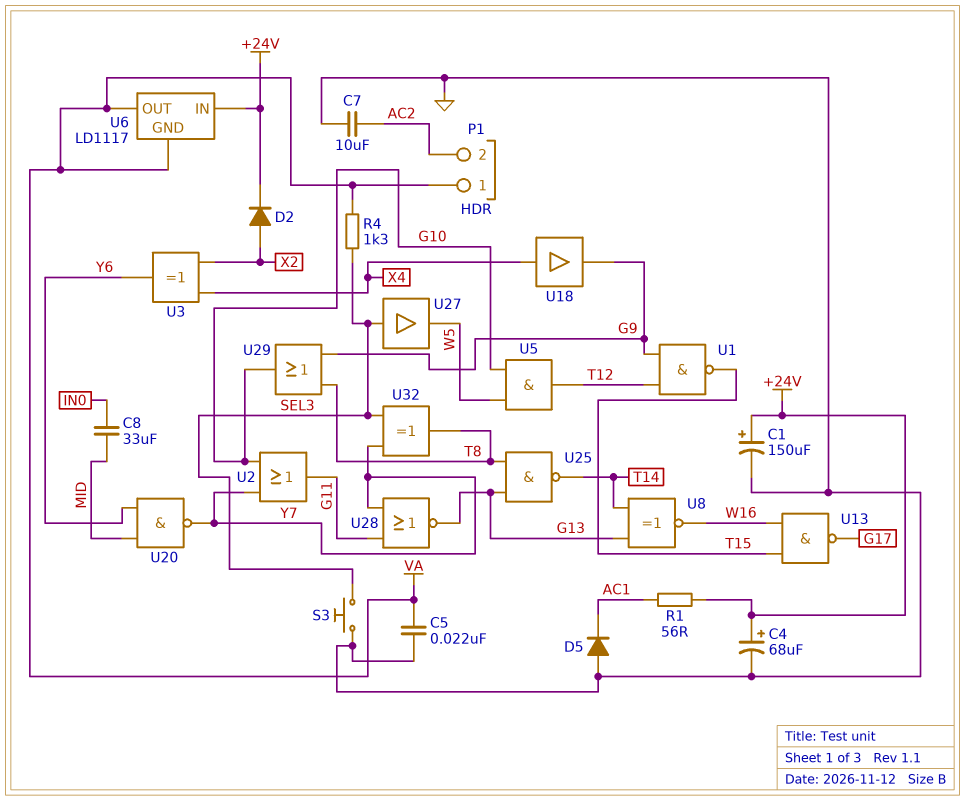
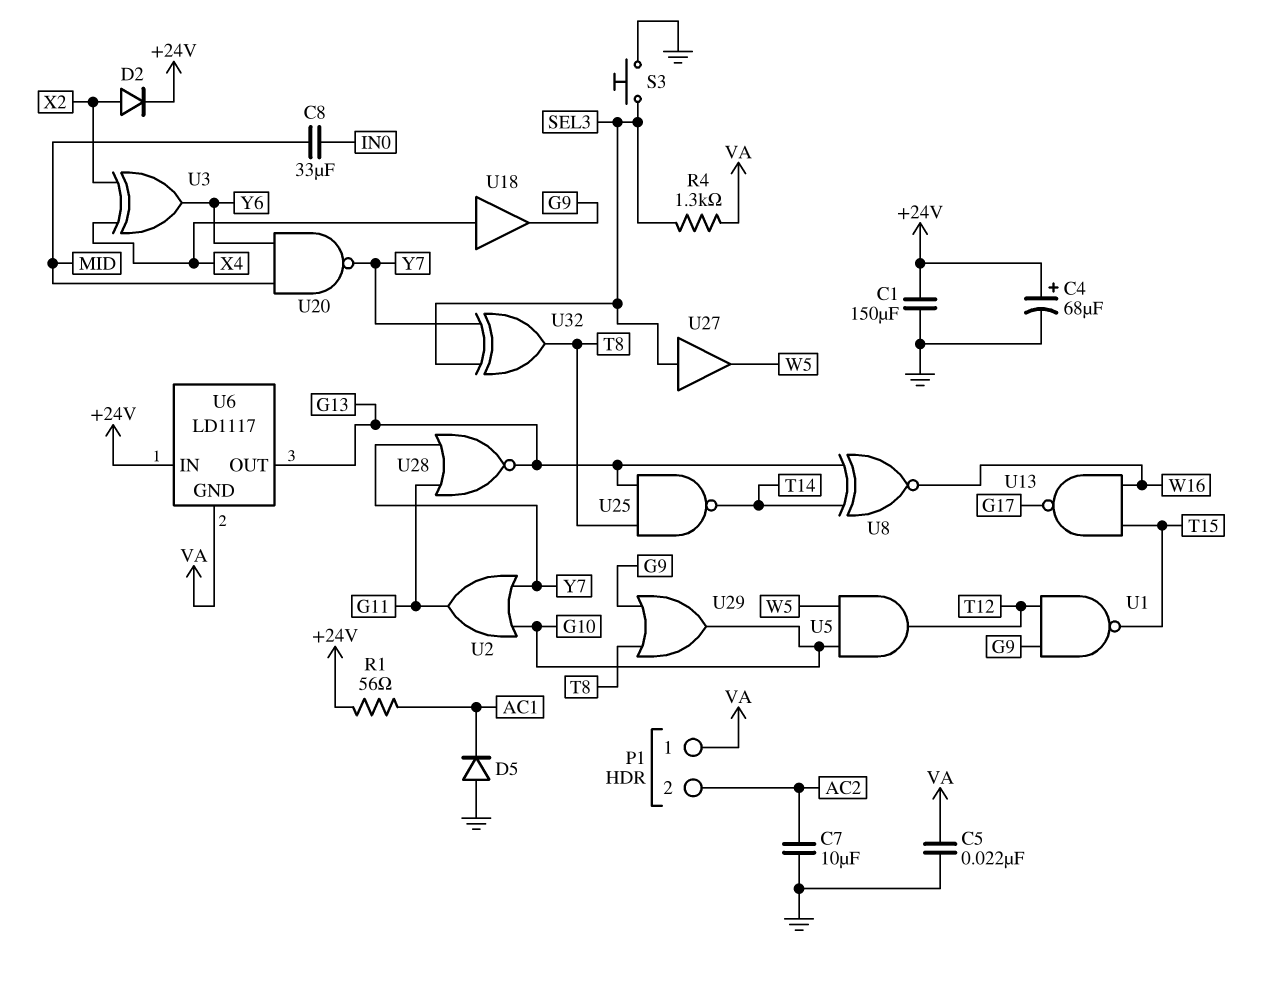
C1: 150uF (plus +24V, minus GND) -> 150uF (+24V, GND)
U6 pin OUT: VA -> G13

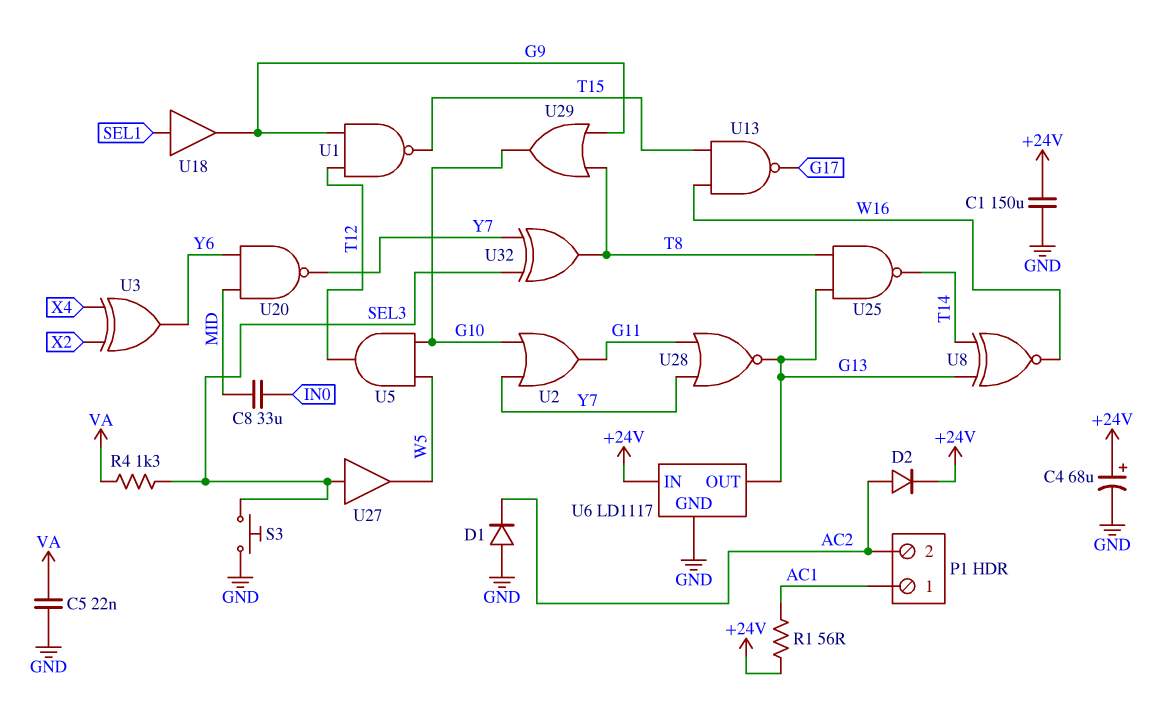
C7: 10uF (AC2, GND) -> none
D1: none -> diode (A GND, K AC2)
D2: diode (A X2, K +24V) -> diode (A AC2, K +24V)
D5: diode (A GND, K AC1) -> none
P1 pin 1: VA -> AC1
U6 pin GND: VA -> GND
U18: buffer (in X4, out G9) -> buffer (in SEL1, out G9)

